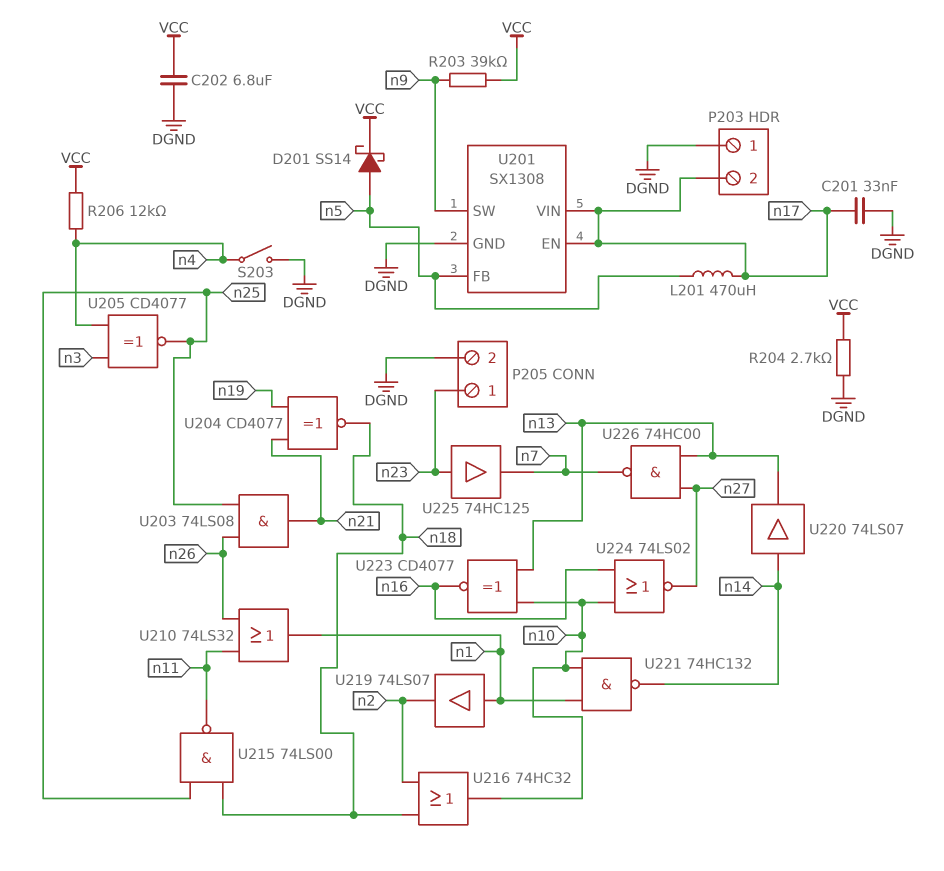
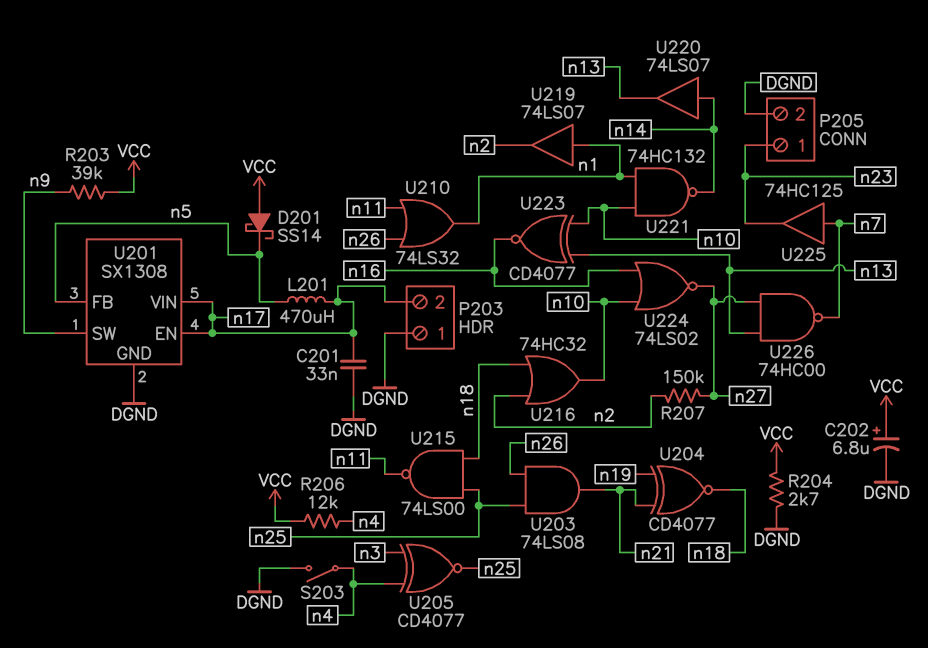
C202: 6.8uF (DGND, VCC) -> 6.8uF (plus VCC, minus DGND)
D201: schottky SS14 (A n5, K VCC) -> schottky SS14 (A VCC, K n5)
R207: none -> 150k (n2, n27)
U225: buffer 74HC125 (in n23, out n7) -> buffer 74HC125 (in n7, out n23)

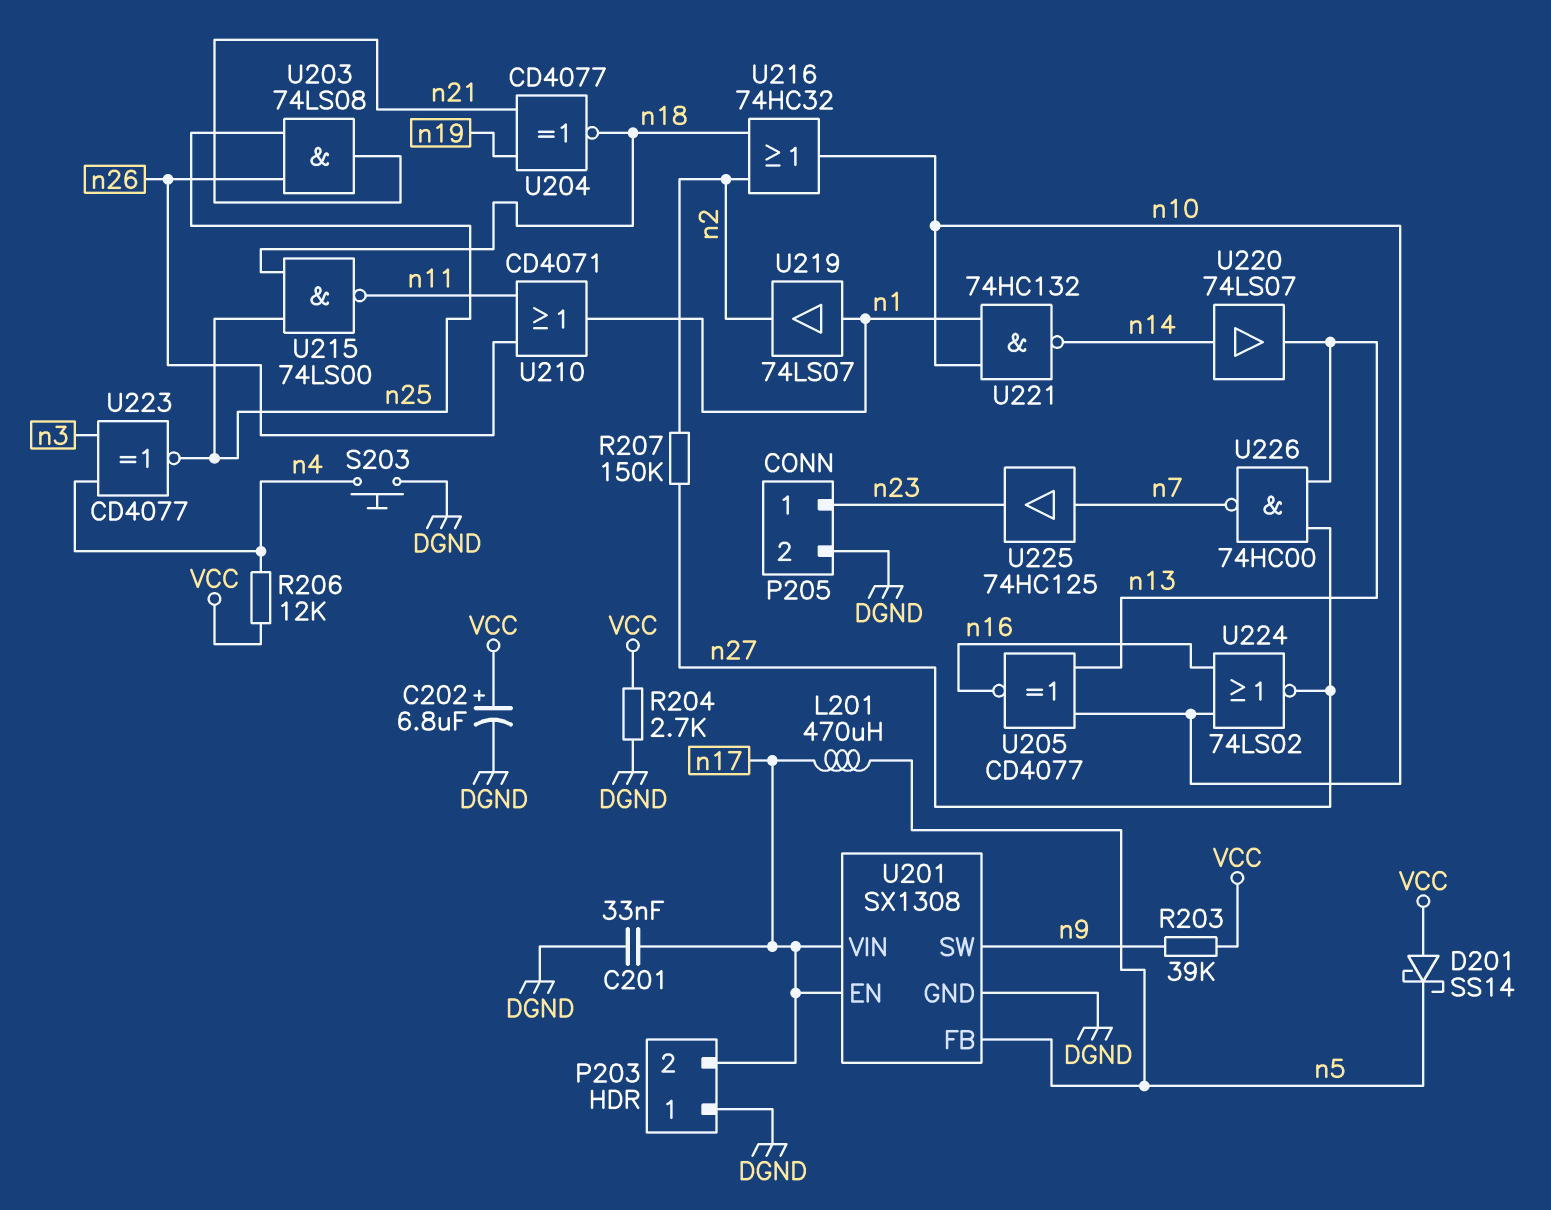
S203: switch (DGND, n4) -> button (DGND, n4)
U205: XNOR CD4077 (in n3, in n4, out n25) -> XNOR CD4077 (in n10, in n13, out n16)
U210: OR 74LS32 (in n11, in n26, out n1) -> OR CD4071 (in n11, in n26, out n1)
U223: XNOR CD4077 (in n10, in n13, out n16) -> XNOR CD4077 (in n3, in n4, out n25)

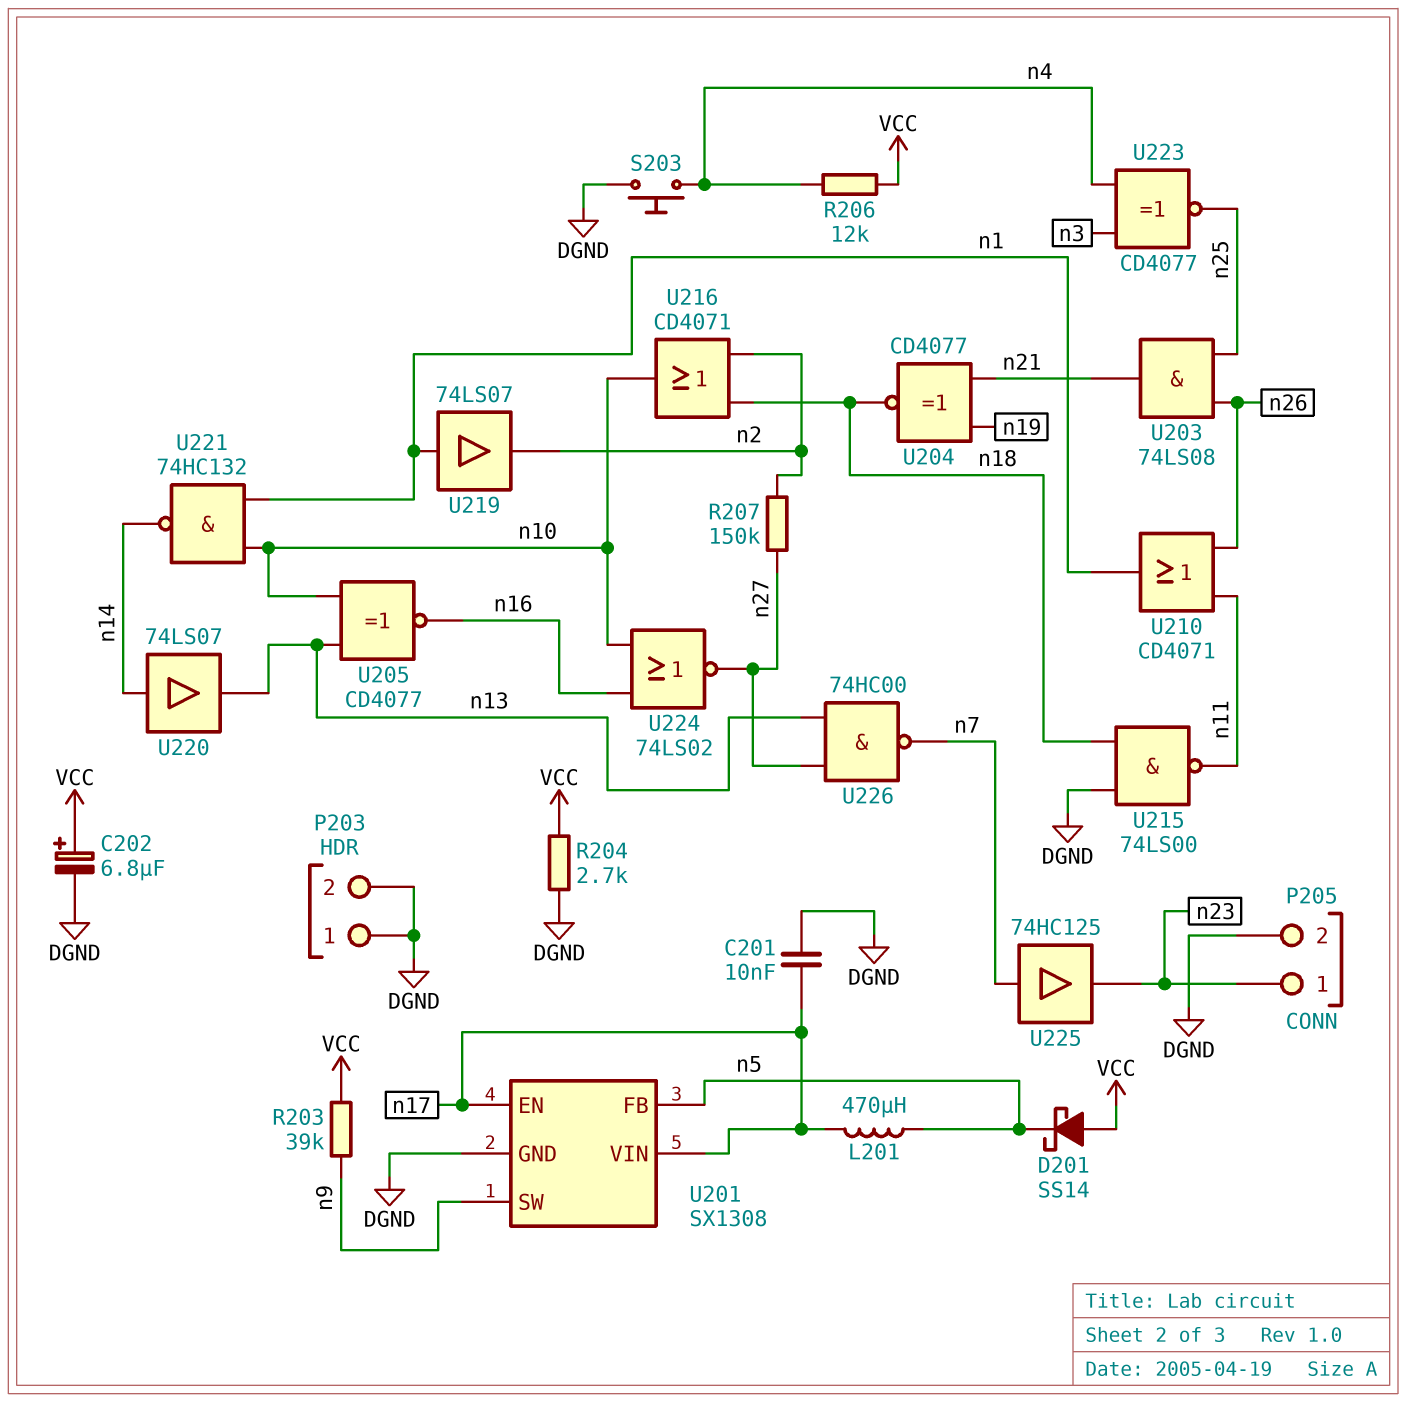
C201: 33nF (DGND, n17) -> 10nF (DGND, n17)
P203 pin 2: n17 -> DGND
U215: NAND 74LS00 (in n18, in n25, out n11) -> NAND 74LS00 (in DGND, in n18, out n11)
U216: OR 74HC32 (in n2, in n18, out n10) -> OR CD4071 (in n2, in n18, out n10)

